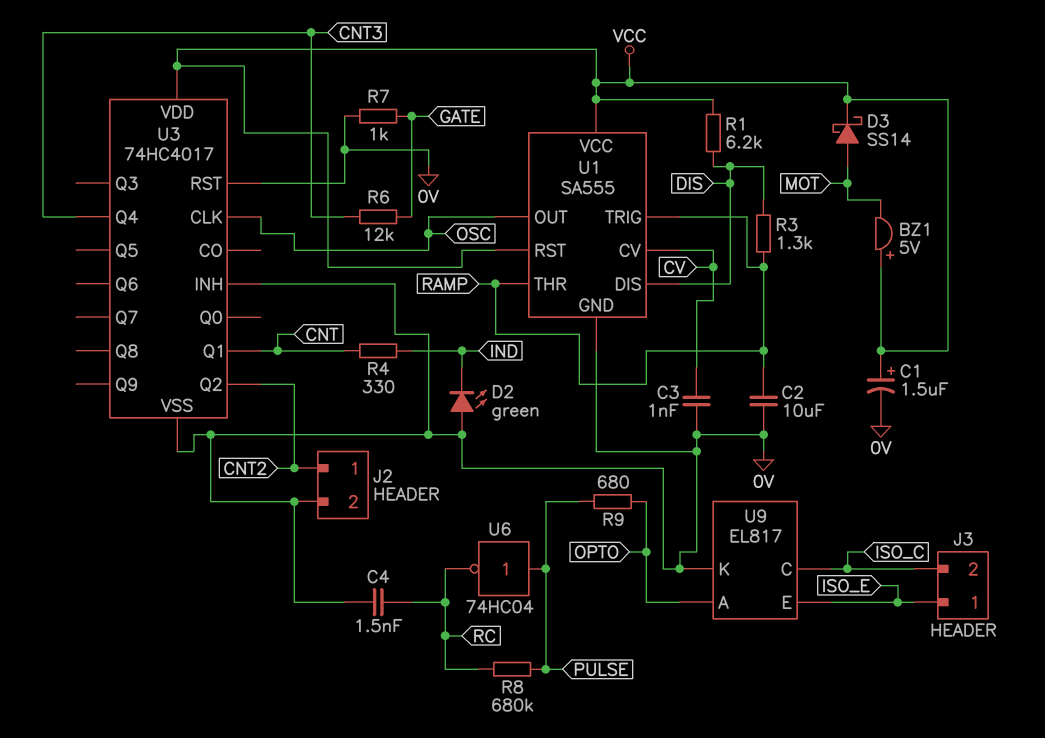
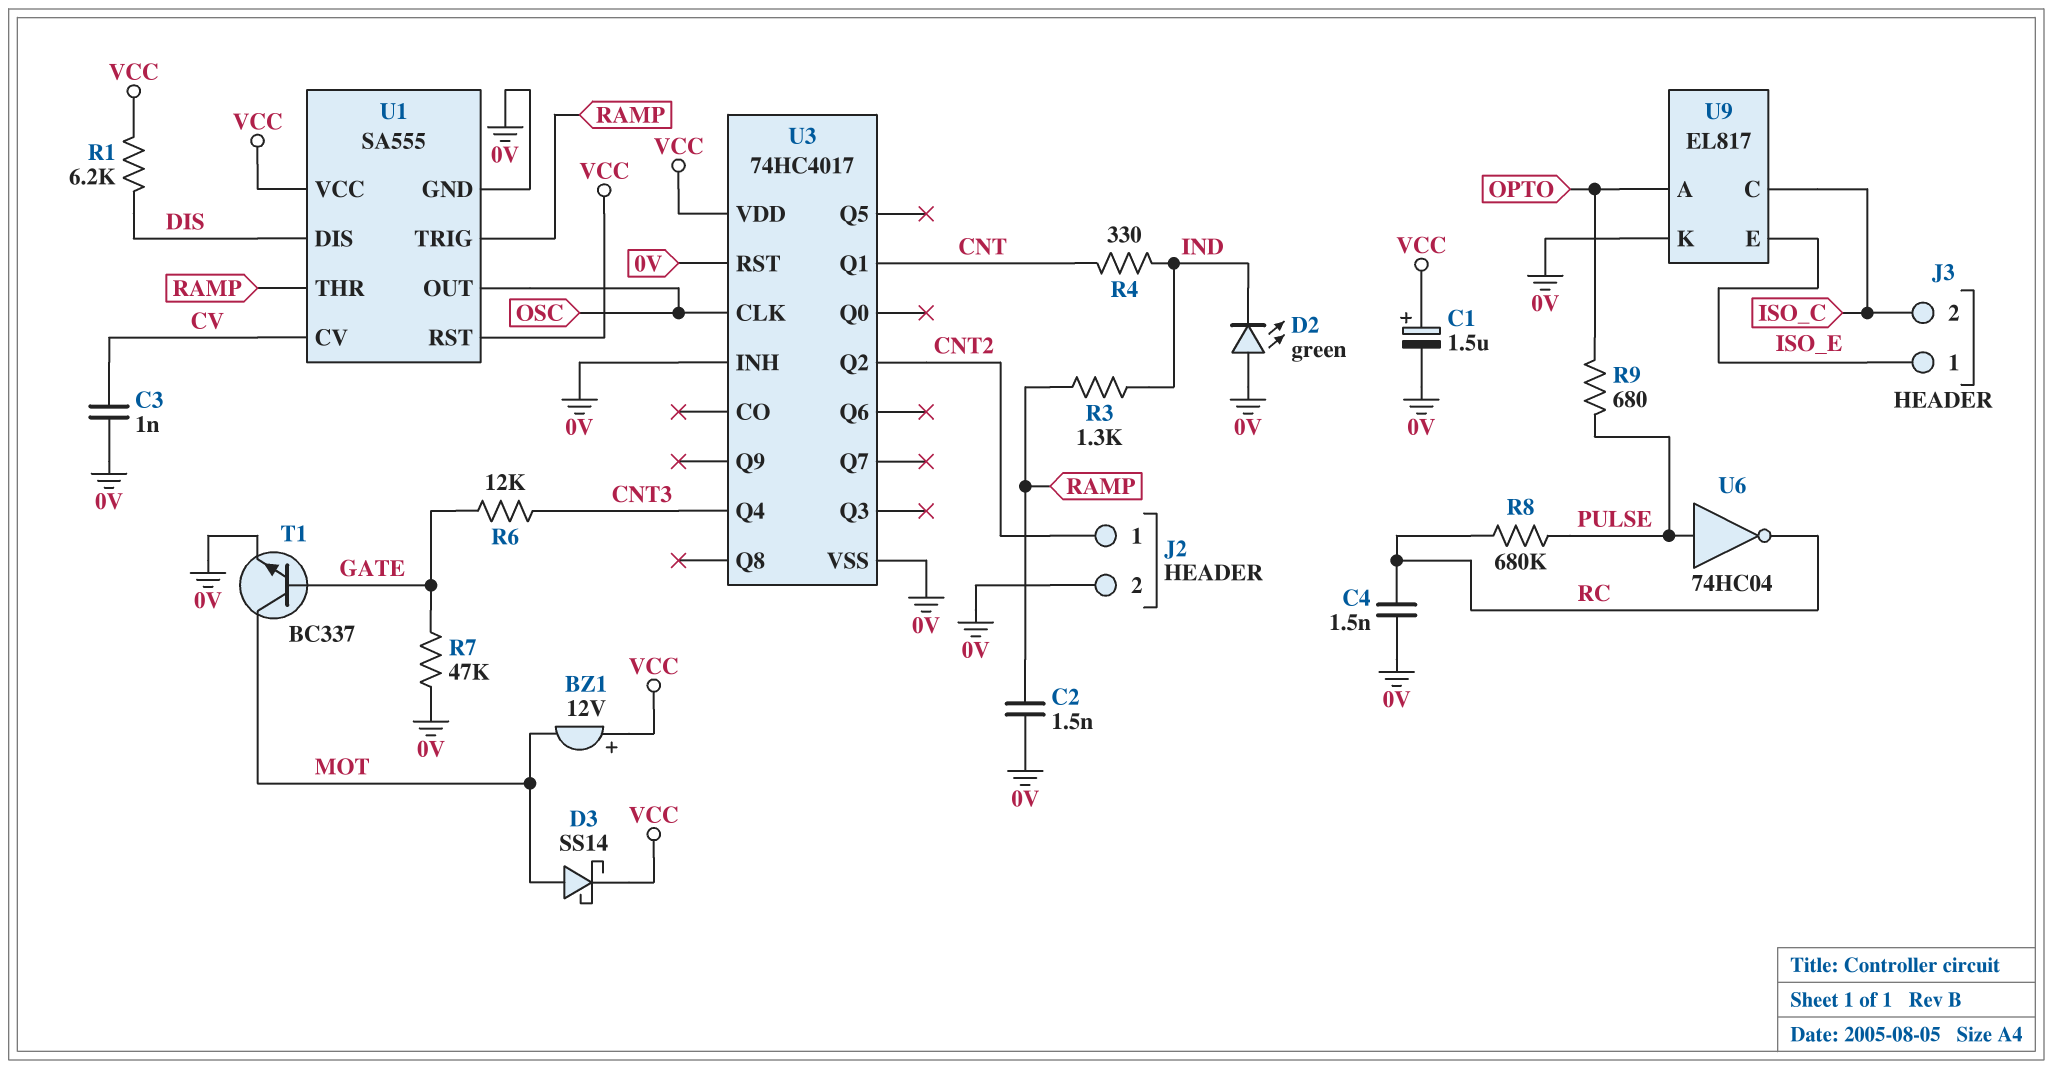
BZ1: buzzer 5V (plus VCC, minus MOT) -> buzzer 12V (plus VCC, minus MOT)
C2: 10uF (0V, RAMP) -> 1.5nF (0V, RAMP)
R3: 1.3k (DIS, RAMP) -> 1.3k (IND, RAMP)
R7: 1k (0V, GATE) -> 47k (0V, GATE)
T1: none -> NPN BC337 (B GATE, C MOT, E 0V)

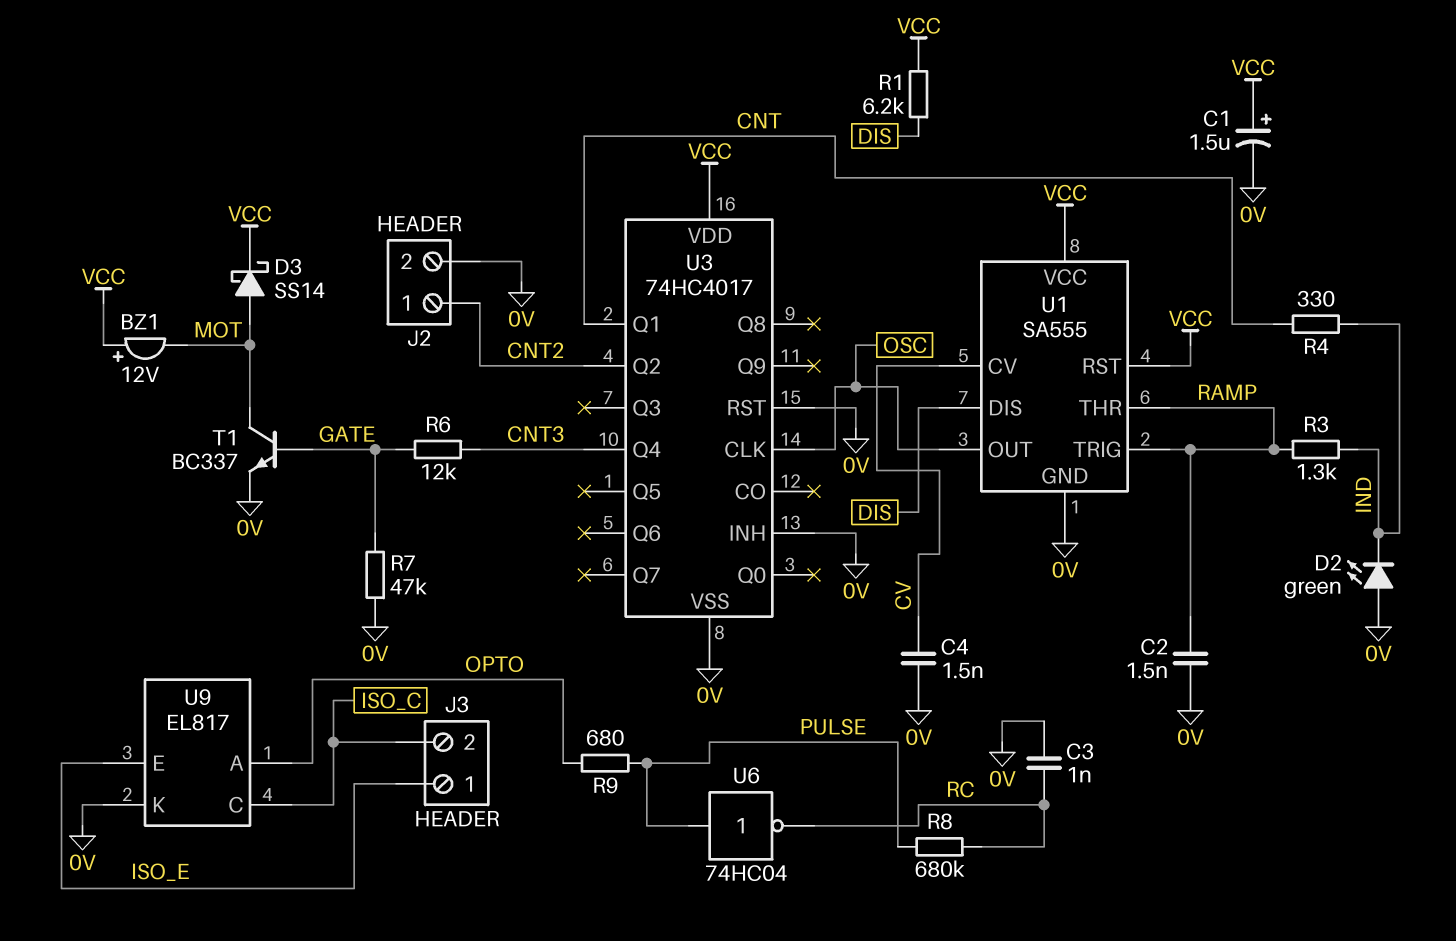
C3: 1nF (0V, CV) -> 1nF (0V, RC)
C4: 1.5nF (0V, RC) -> 1.5nF (0V, CV)

